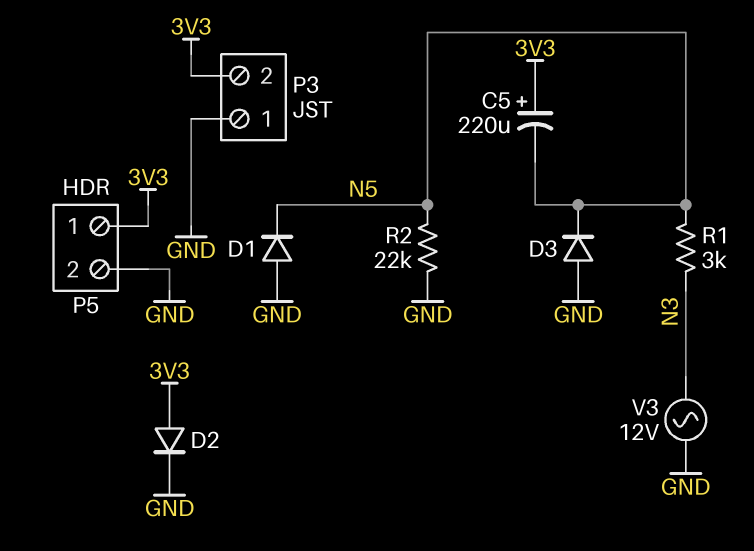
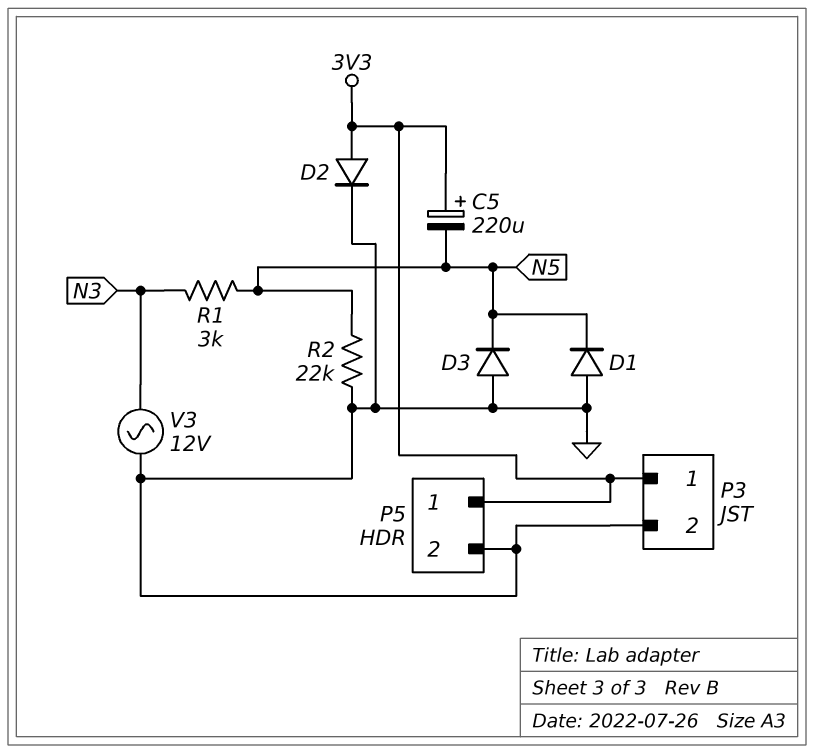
P3 pin 1: GND -> 3V3
P3 pin 2: 3V3 -> GND

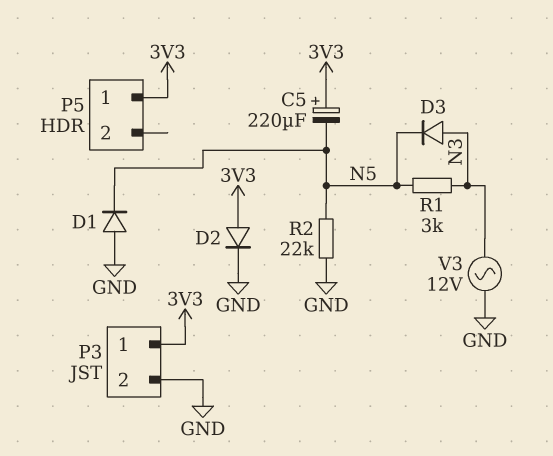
D3: diode (A GND, K N5) -> diode (A N3, K N5)
P5 pin 2: GND -> none

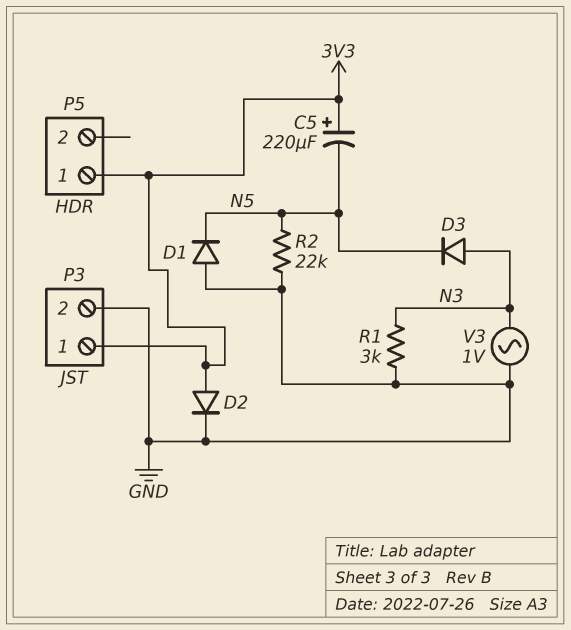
R1: 3k (N3, N5) -> 3k (GND, N3)
V3: AC 12V (GND, N3) -> AC 1V (GND, N3)

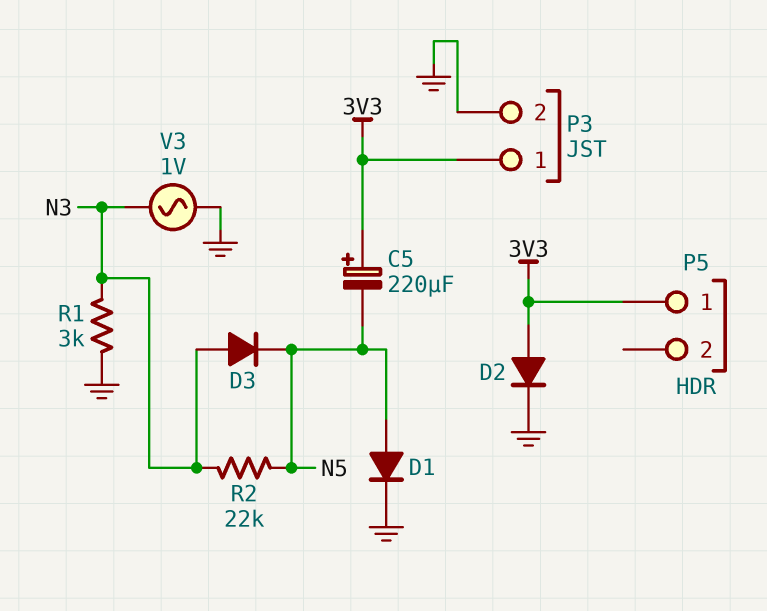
D1: diode (A GND, K N5) -> diode (A N5, K GND)
R2: 22k (GND, N5) -> 22k (N3, N5)

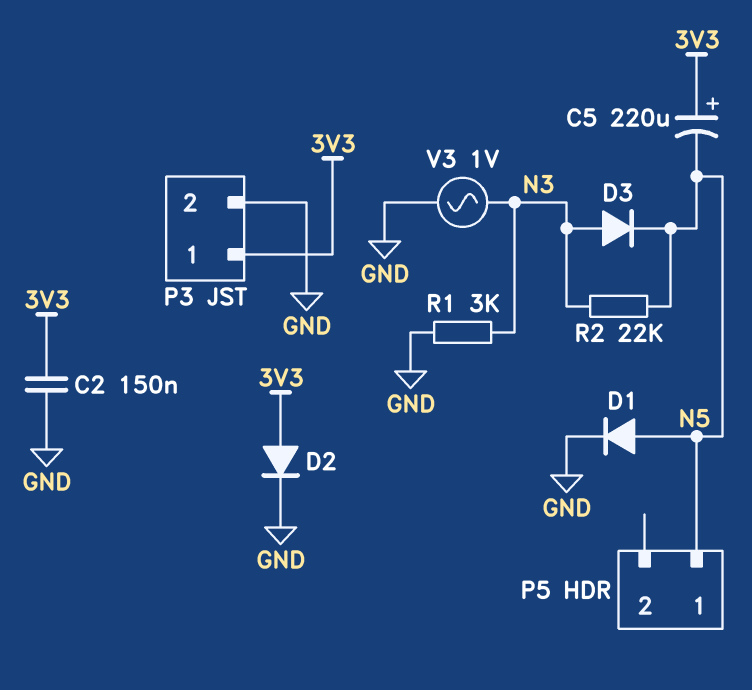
C2: none -> 150nF (3V3, GND)
P5 pin 1: 3V3 -> N5

